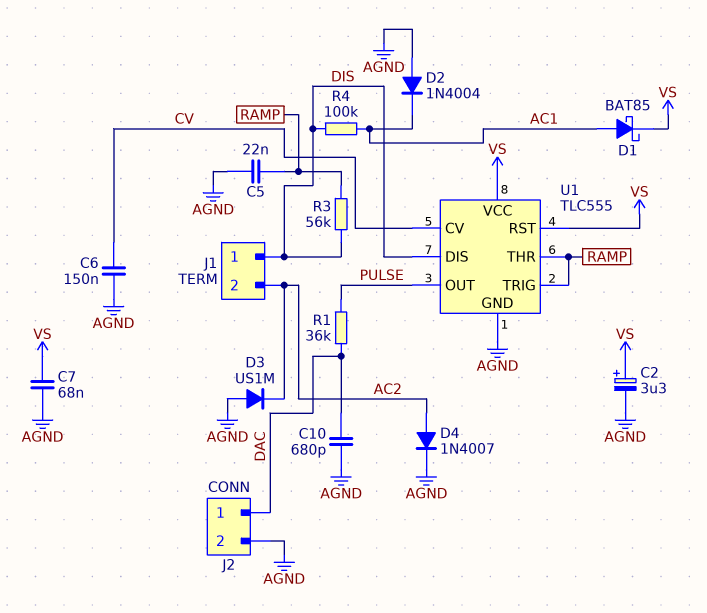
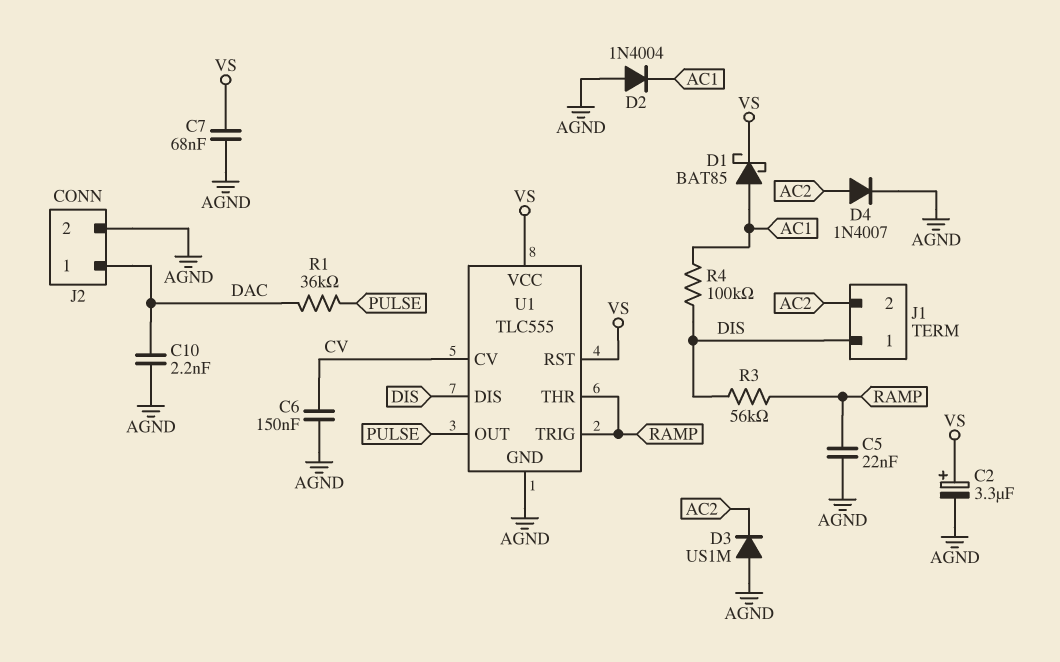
C10: 680pF (AGND, DAC) -> 2.2nF (AGND, DAC)

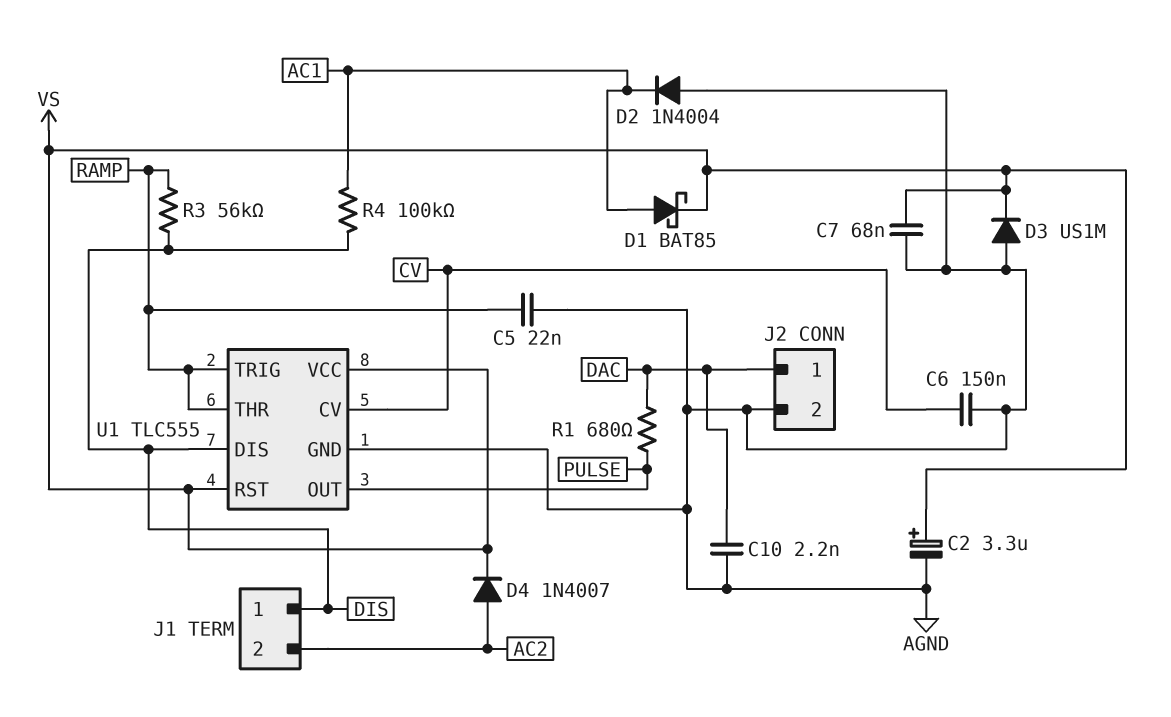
D3: diode US1M (A AGND, K AC2) -> diode US1M (A AGND, K VS)
D4: diode 1N4007 (A AC2, K AGND) -> diode 1N4007 (A AC2, K VS)
R1: 36k (DAC, PULSE) -> 680 (DAC, PULSE)

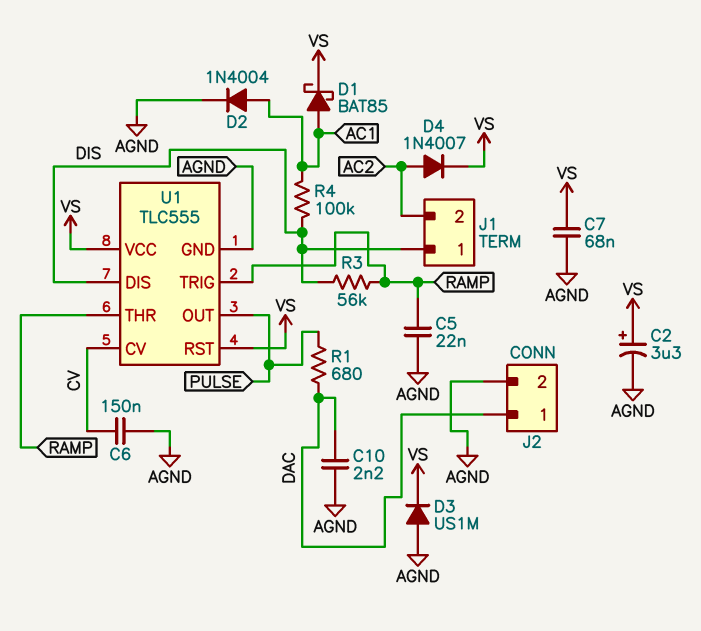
D2: diode 1N4004 (A AGND, K AC1) -> diode 1N4004 (A AC1, K AGND)

